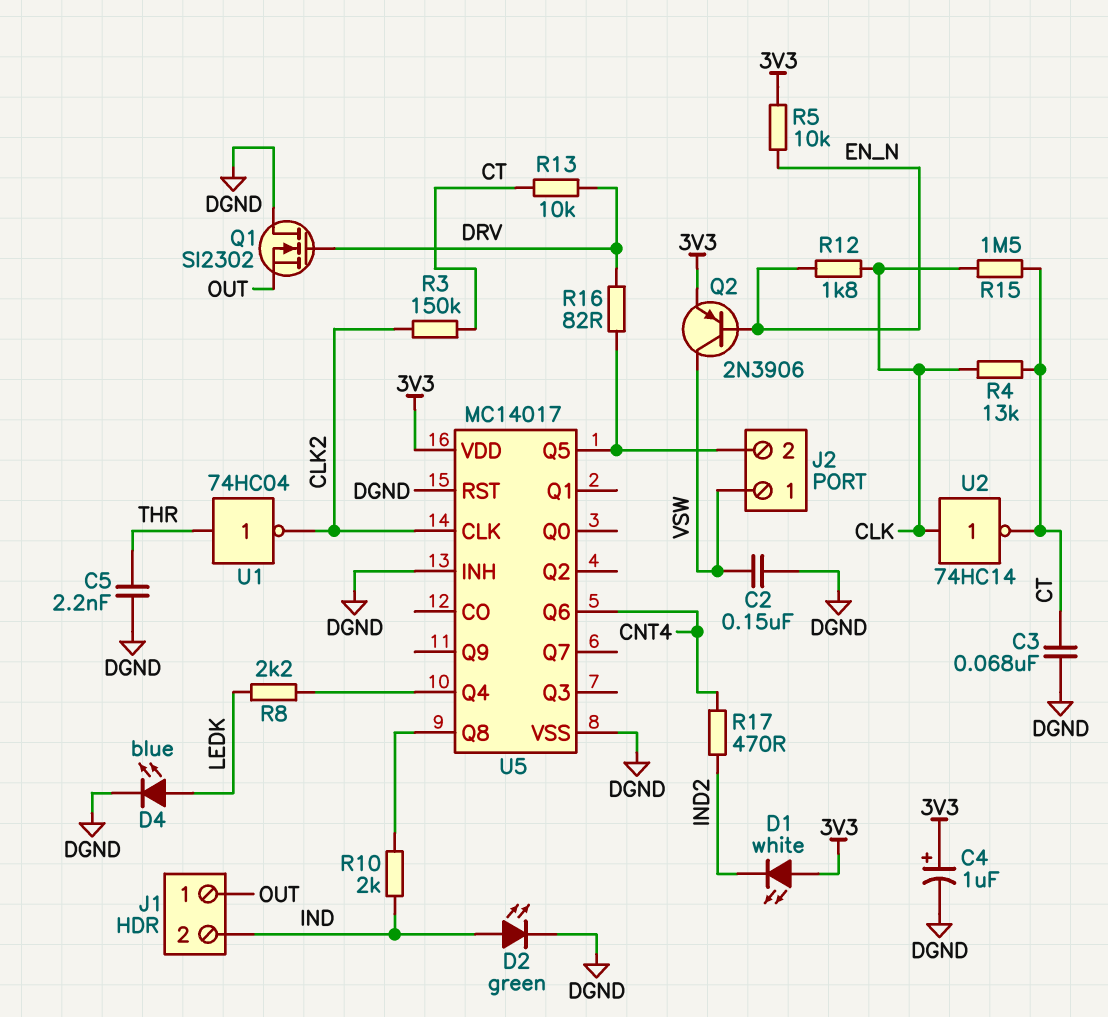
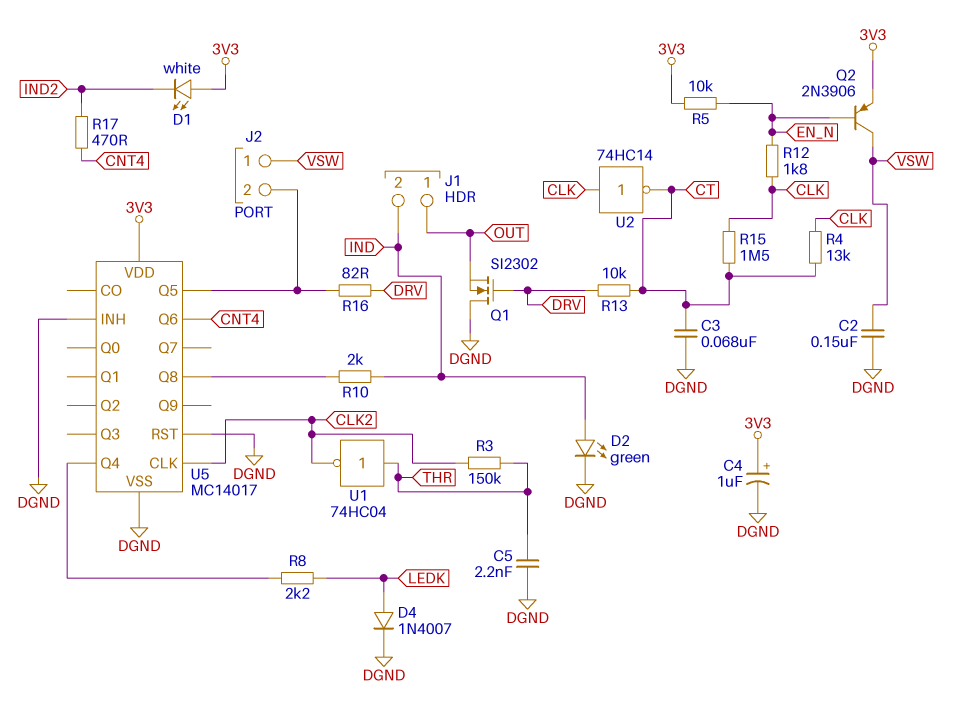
D4: LED blue (A LEDK, K DGND) -> diode 1N4007 (A LEDK, K DGND)
R3: 150k (CLK2, CT) -> 150k (CLK2, THR)

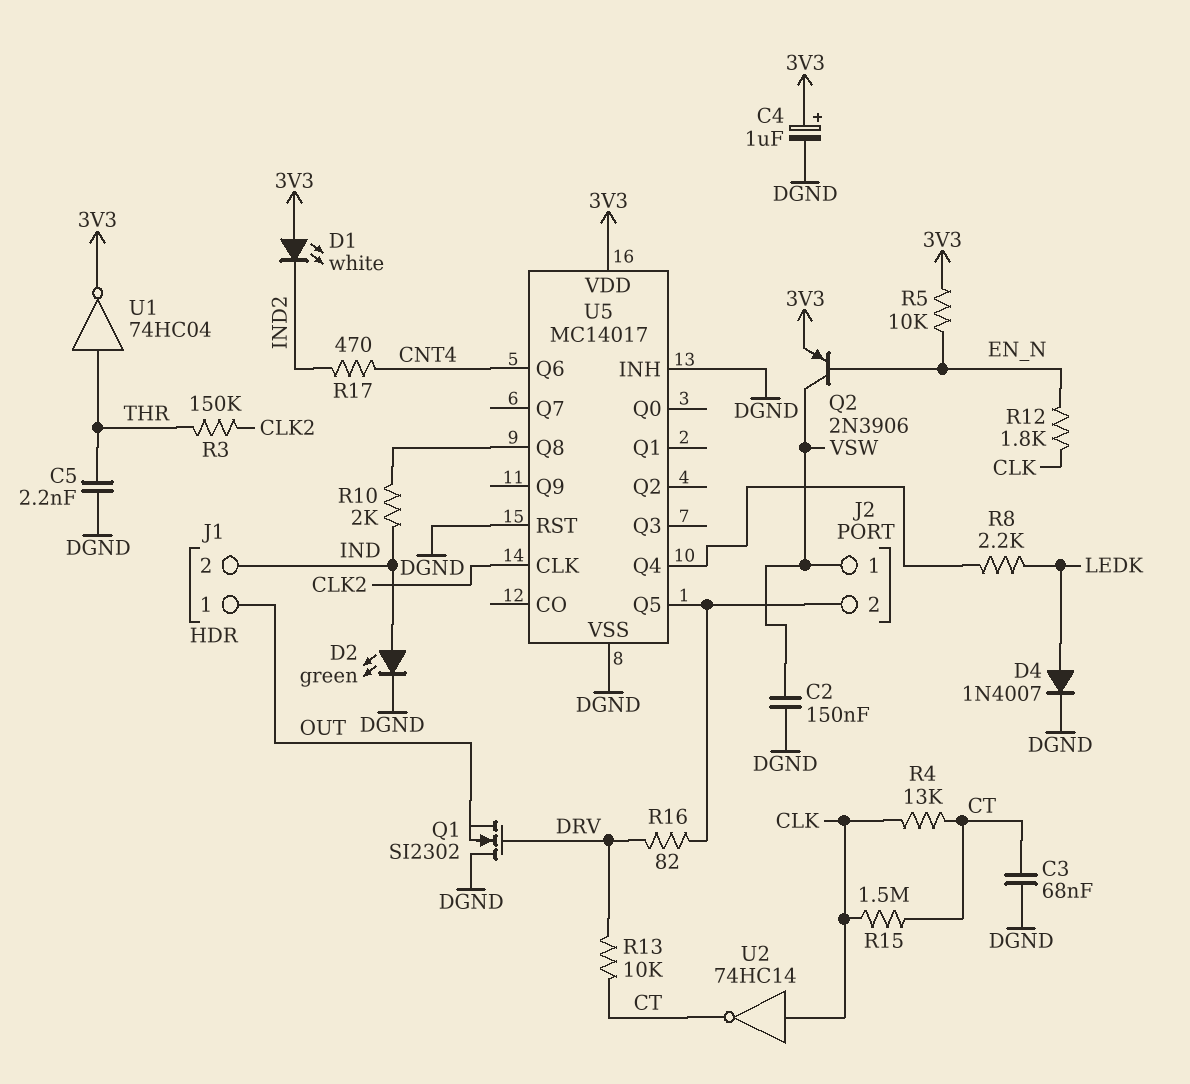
U1: NOT 74HC04 (in THR, out CLK2) -> NOT 74HC04 (in THR, out 3V3)

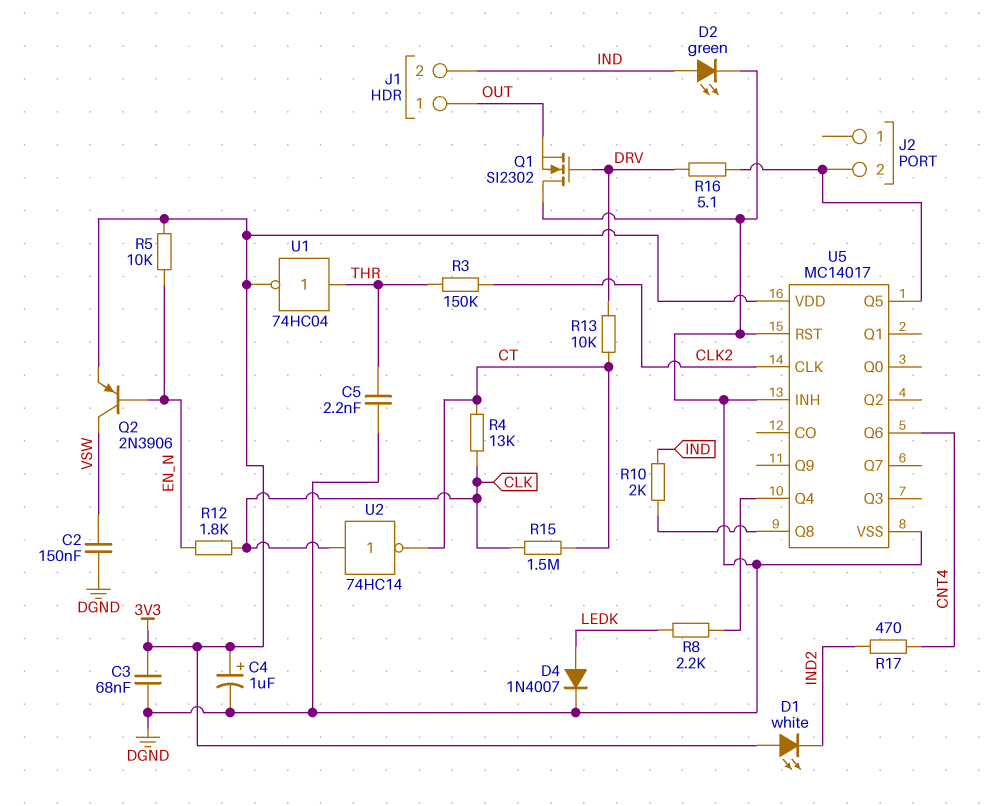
C3: 68nF (CT, DGND) -> 68nF (3V3, DGND)
J2 pin 1: VSW -> none
R16: 82 (DRV, J2/2) -> 5.1 (DRV, J2/2)

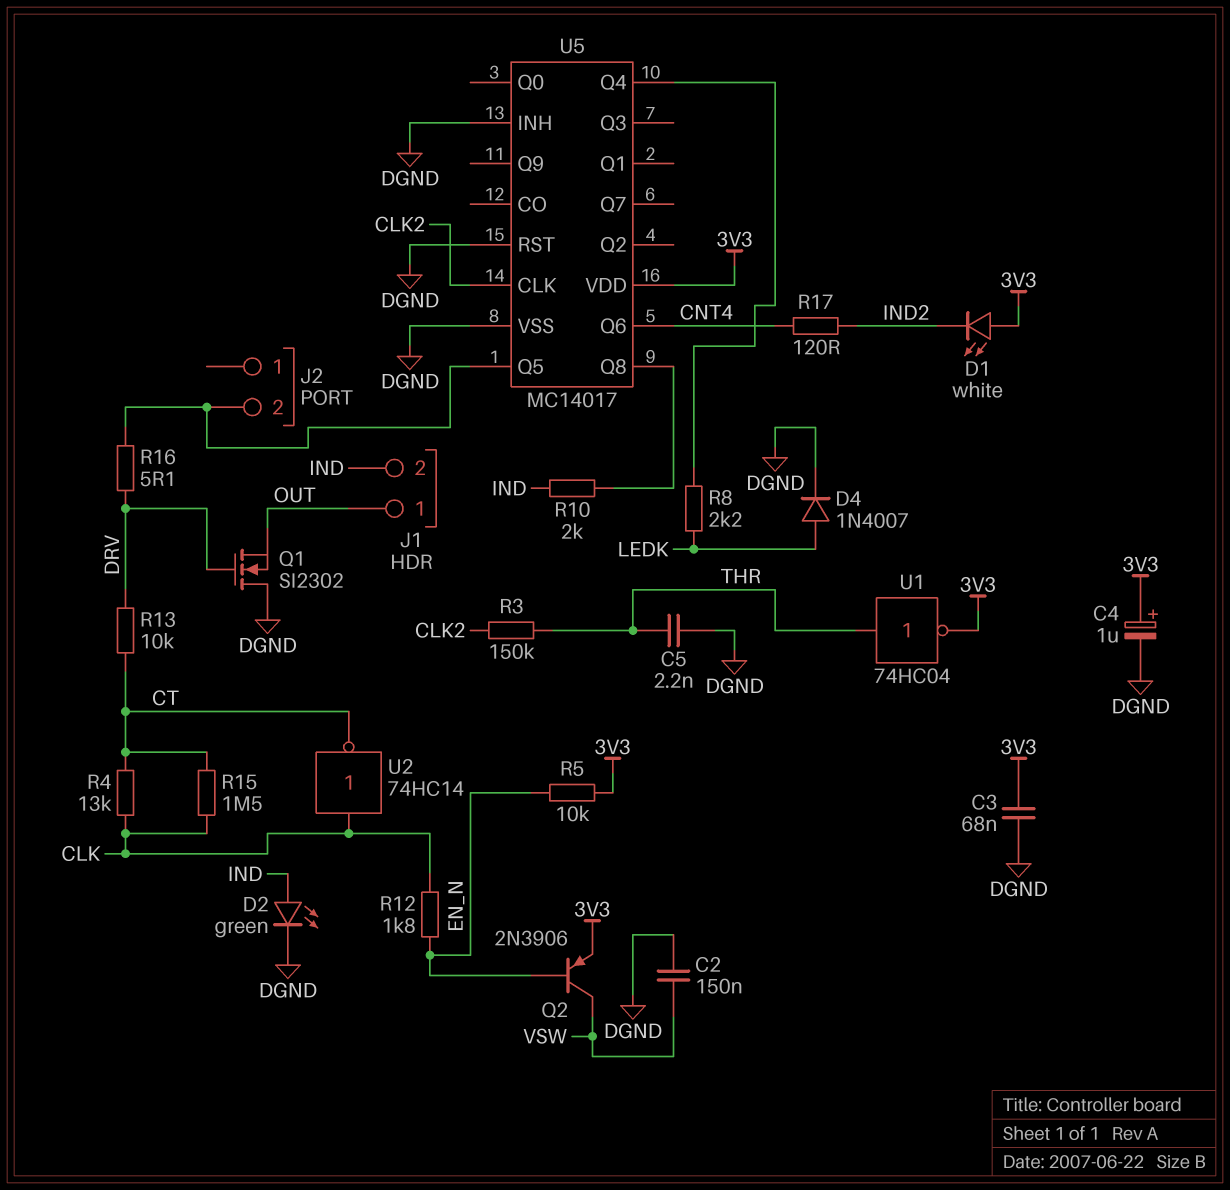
R17: 470 (CNT4, IND2) -> 120 (CNT4, IND2)

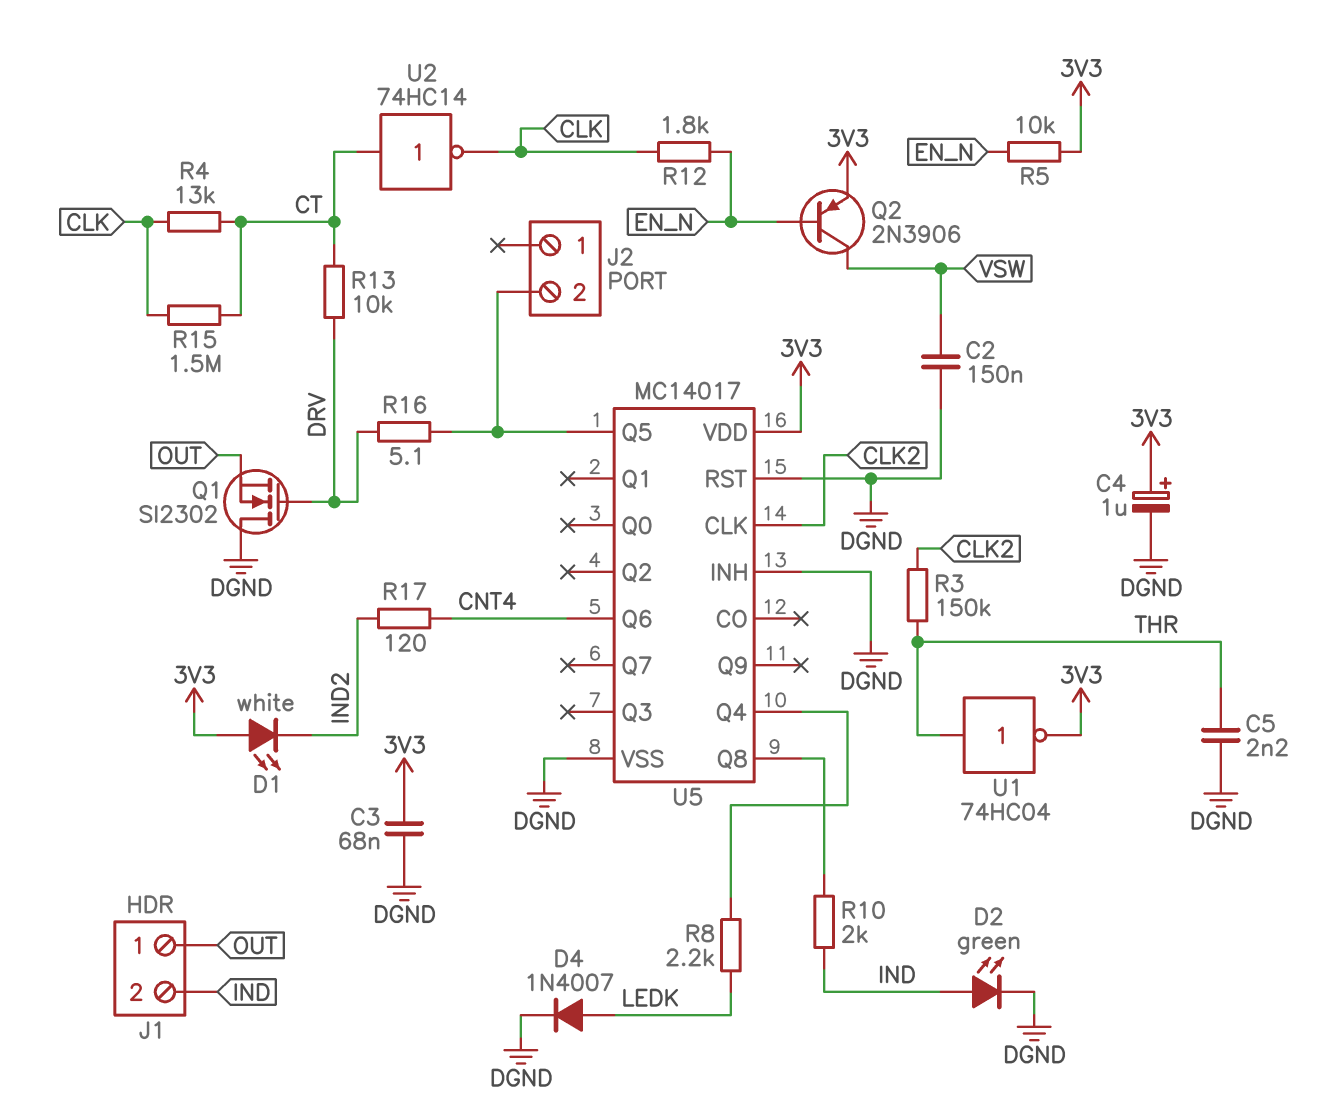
U2: NOT 74HC14 (in CLK, out CT) -> NOT 74HC14 (in CT, out CLK)

